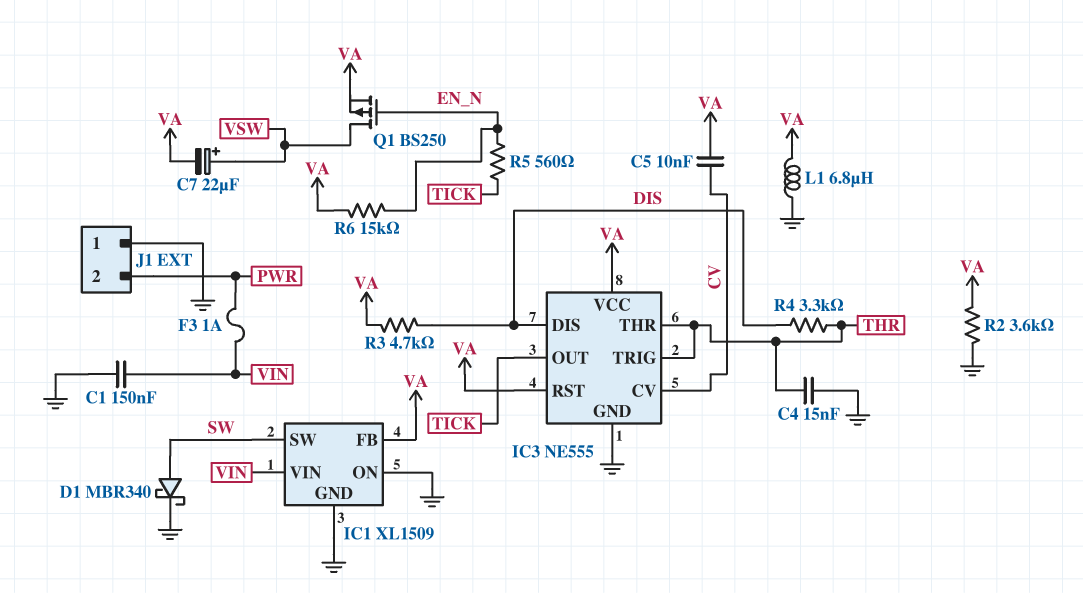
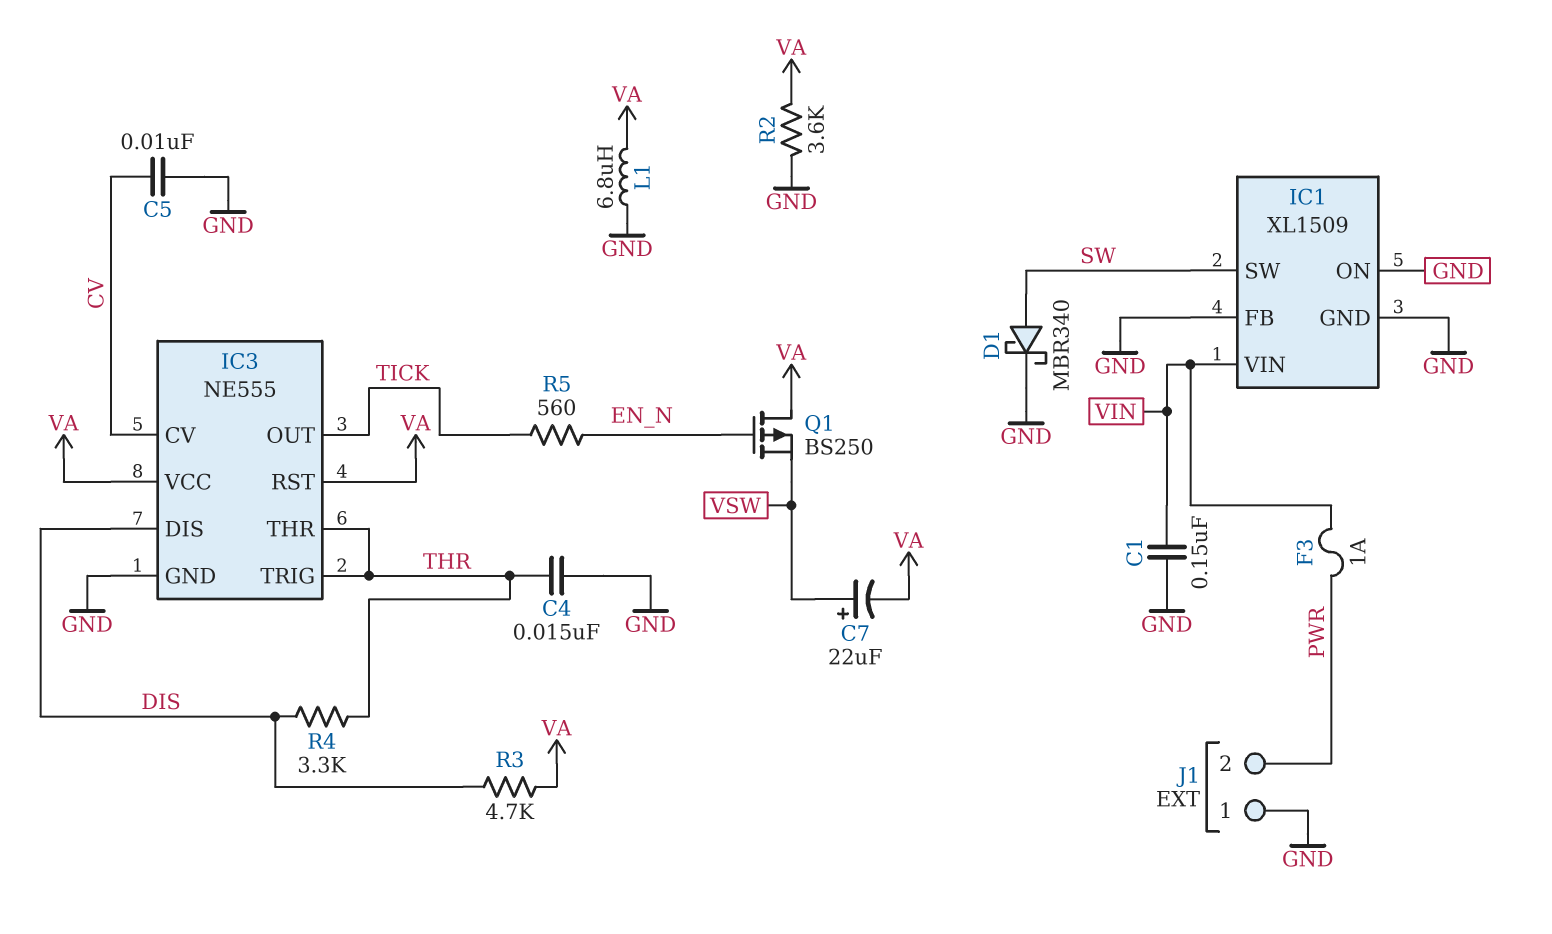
C5: 10nF (CV, VA) -> 10nF (CV, GND)
IC1 pin FB: VA -> GND
Q1: PMOS BS250 (G EN_N, D VSW, S VA) -> PMOS BS250 (G EN_N, D VA, S VSW)
R6: 15k (EN_N, VA) -> none

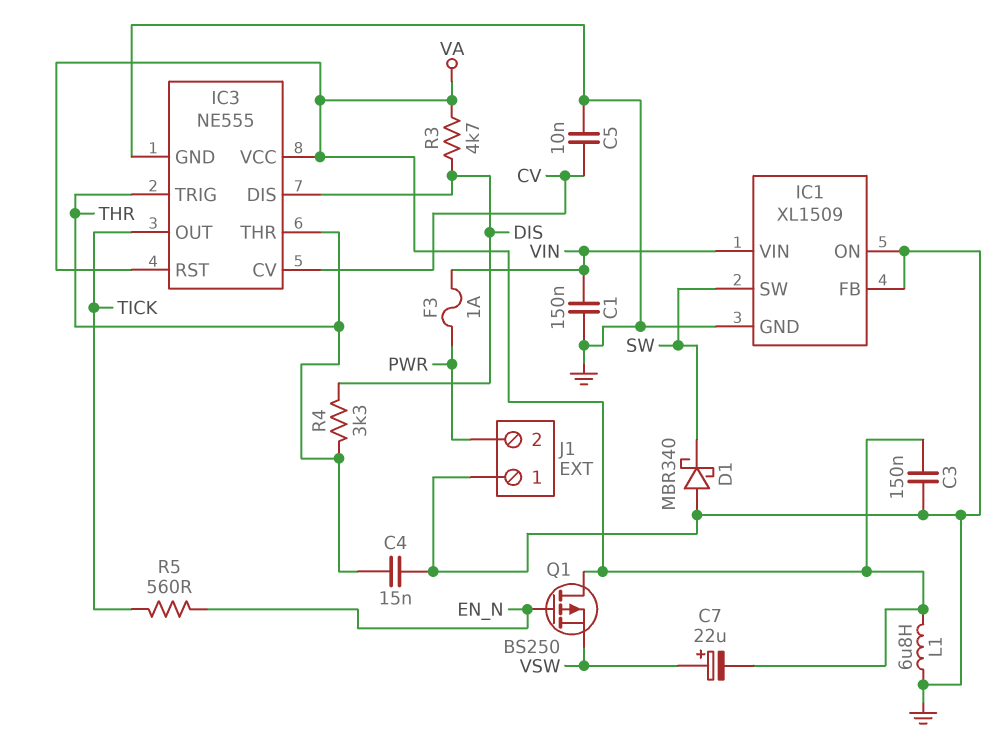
C3: none -> 150nF (GND, VA)
D1: schottky MBR340 (A SW, K GND) -> schottky MBR340 (A GND, K SW)
R2: 3.6k (GND, VA) -> none

